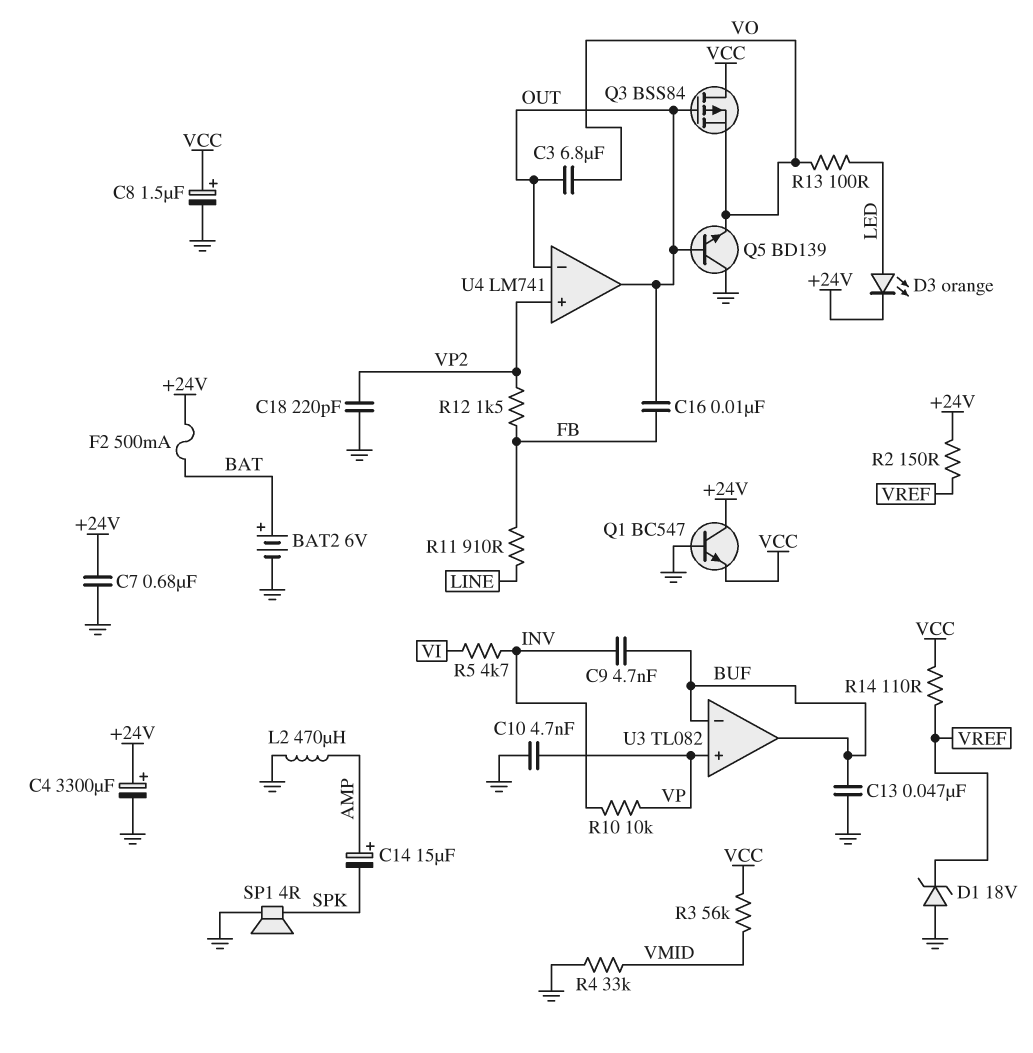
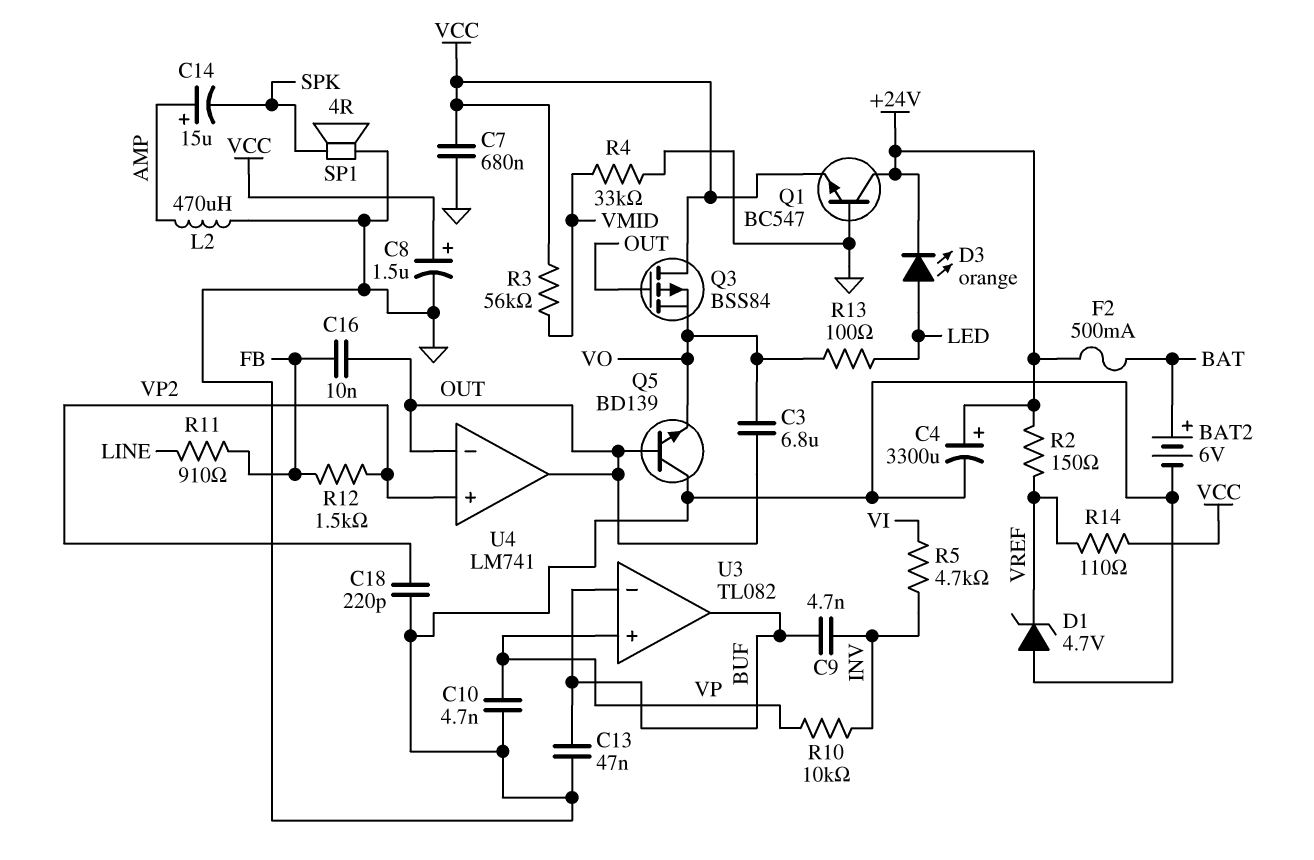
C7: 680nF (+24V, GND) -> 680nF (GND, VCC)
D1: zener 18V (A GND, K VREF) -> zener 4.7V (A GND, K VREF)

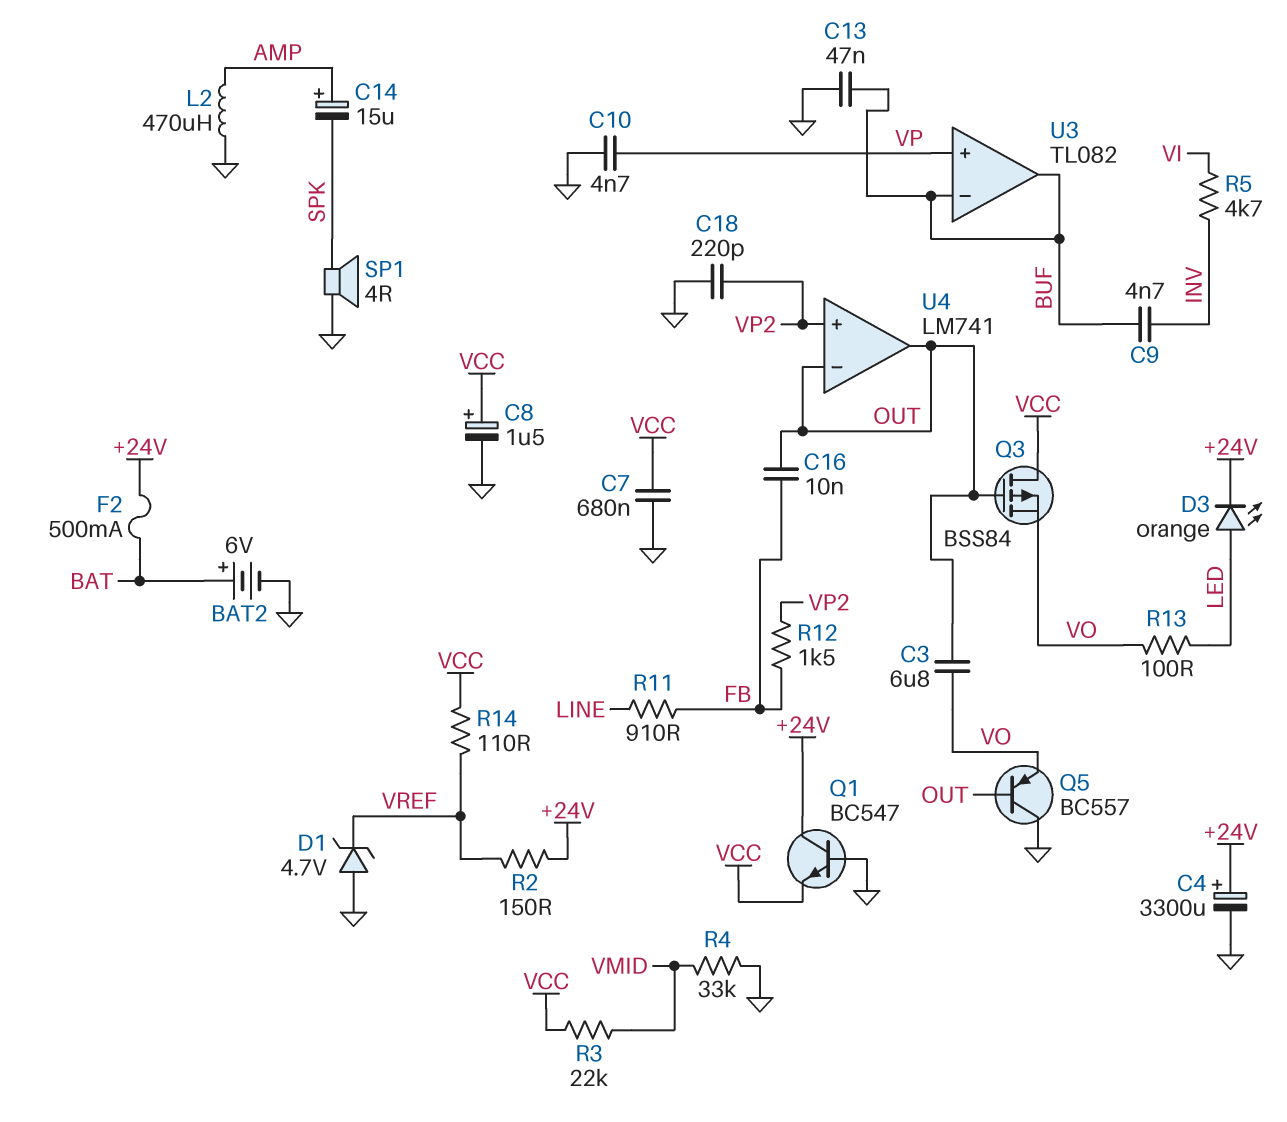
Q5: NPN BD139 (B OUT, C GND, E VO) -> PNP BC557 (B OUT, C GND, E VO)
R3: 56k (VCC, VMID) -> 22k (VCC, VMID)
R10: 10k (INV, VP) -> none

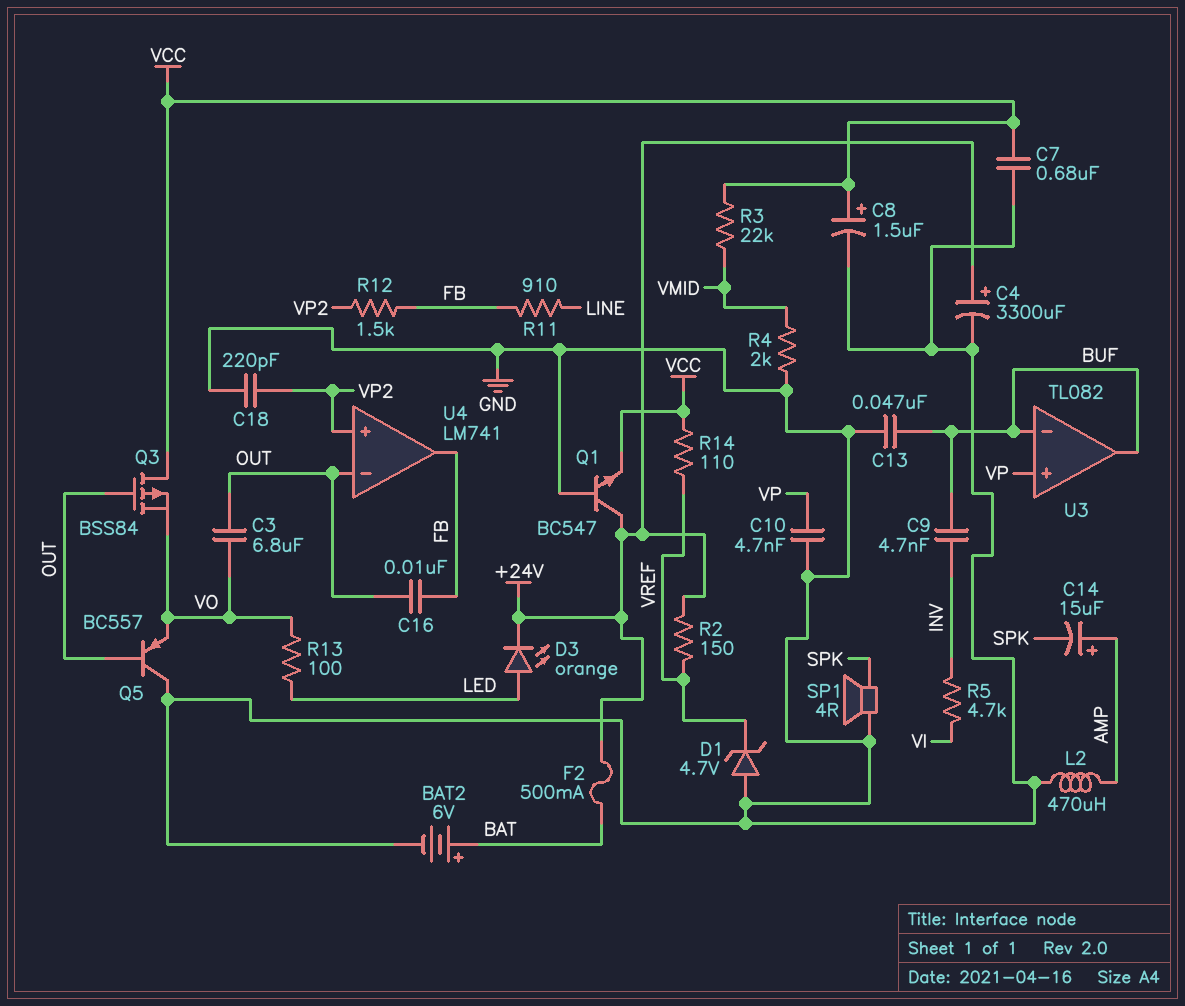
R4: 33k (GND, VMID) -> 2k (GND, VMID)
U4 pin out: OUT -> FB

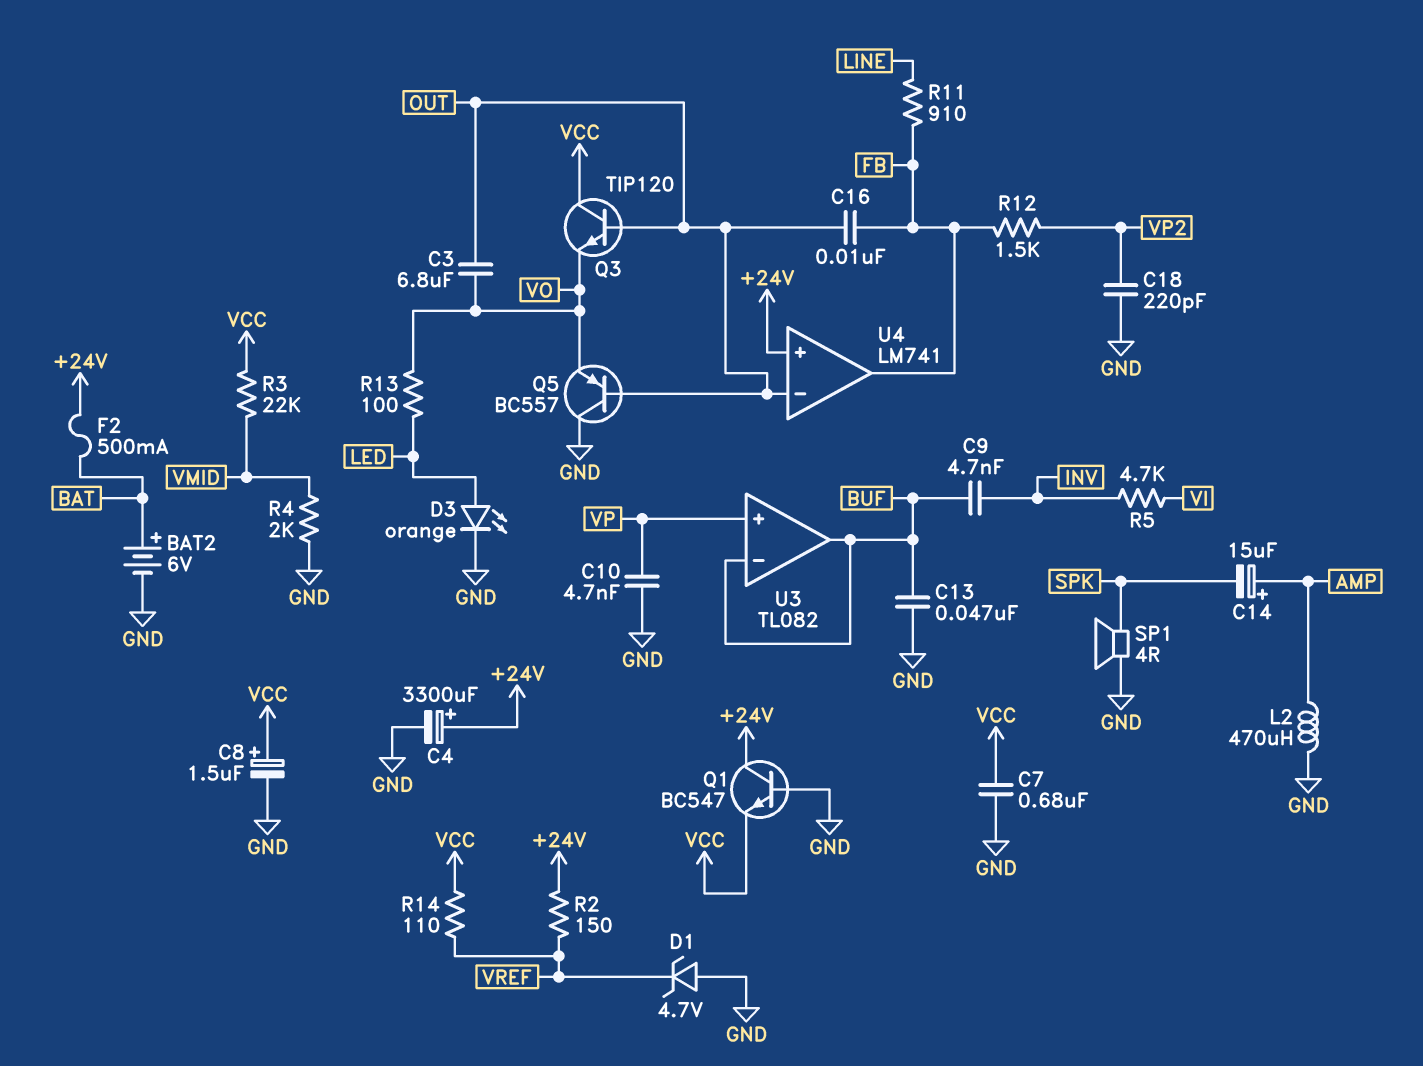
D3: LED orange (A LED, K +24V) -> LED orange (A LED, K GND)
Q3: PMOS BSS84 (G OUT, D VCC, S VO) -> NPN TIP120 (B OUT, C VCC, E VO)
U4 pin in+: VP2 -> +24V

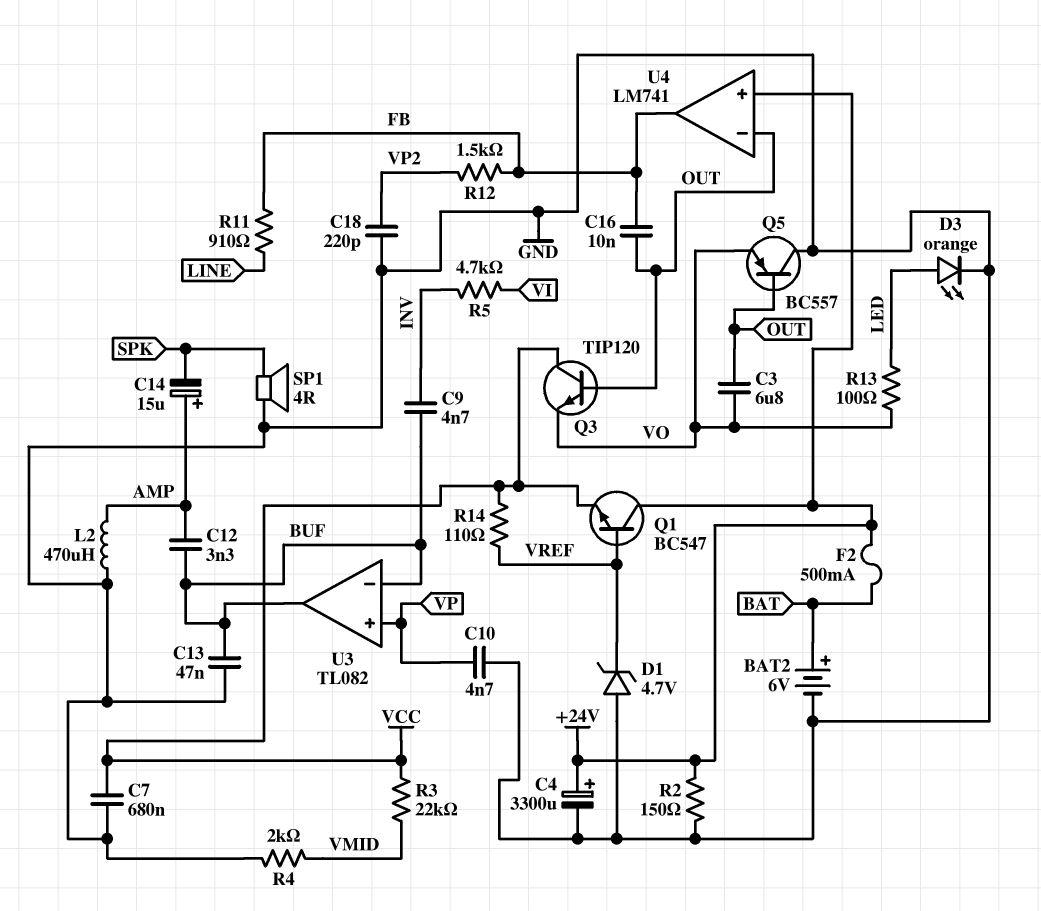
C8: 1.5uF (plus VCC, minus GND) -> none
C12: none -> 3.3nF (AMP, BUF)
Q1: NPN BC547 (B GND, C +24V, E VCC) -> NPN BC547 (B VREF, C +24V, E VCC)
R2: 150 (+24V, VREF) -> 150 (+24V, GND)

